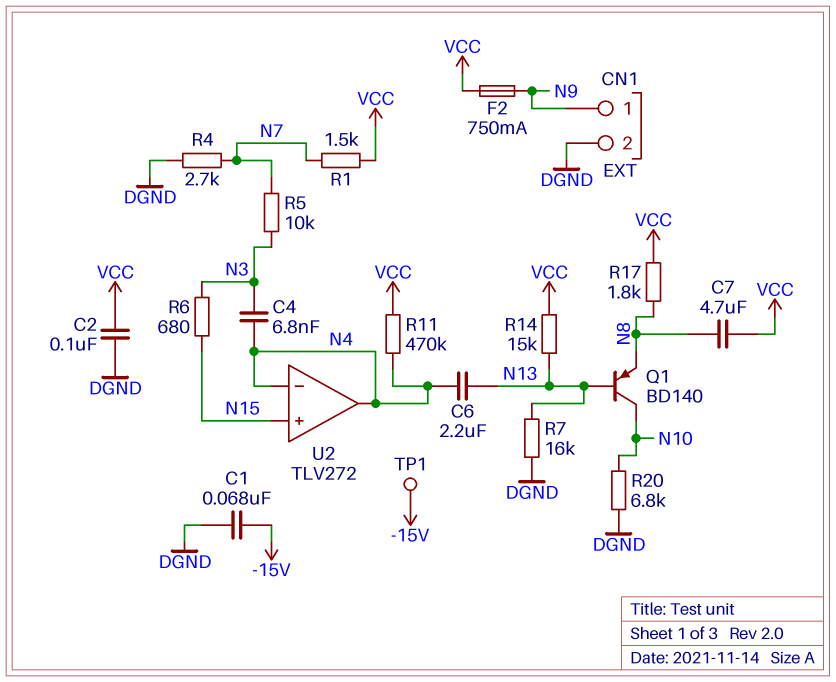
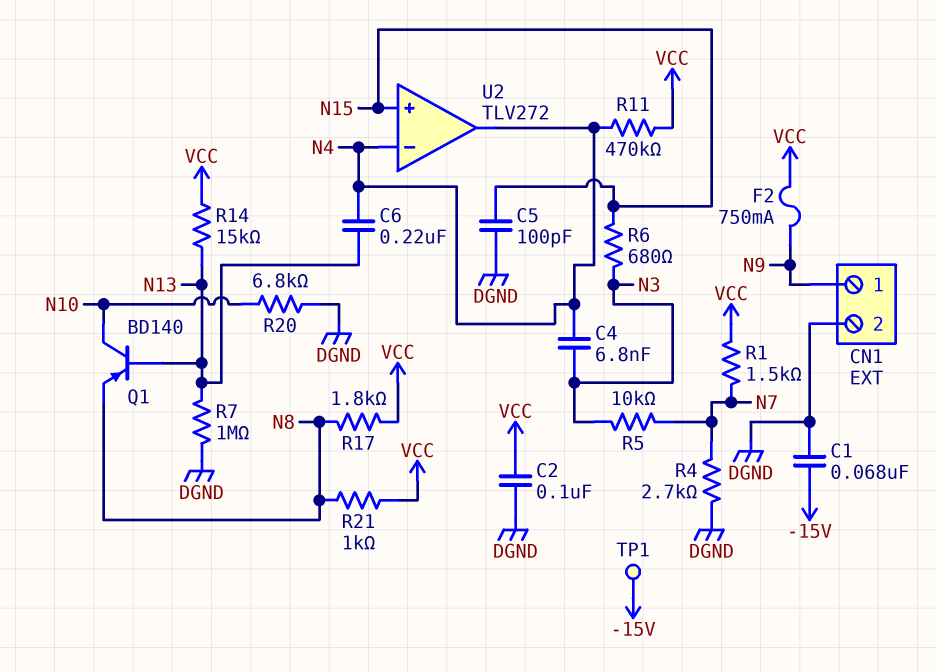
C5: none -> 100pF (DGND, N15)
C6: 2.2uF (N4, N13) -> 220nF (N4, N13)
C7: 4.7uF (N8, VCC) -> none
R7: 16k (DGND, N13) -> 1M (DGND, N13)
R21: none -> 1k (N8, VCC)

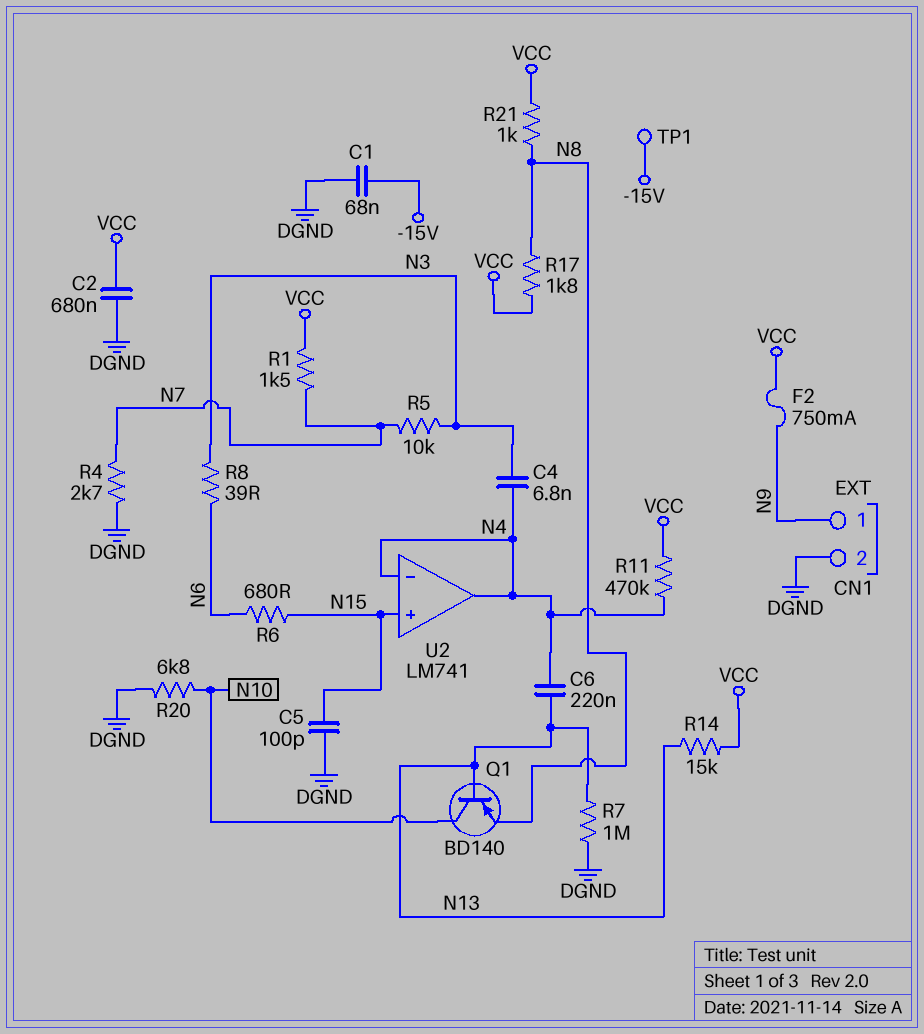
C2: 100nF (DGND, VCC) -> 680nF (DGND, VCC)
R6: 680 (N3, N15) -> 680 (N6, N15)
R8: none -> 39 (N3, N6)
U2: TLV272 -> LM741

